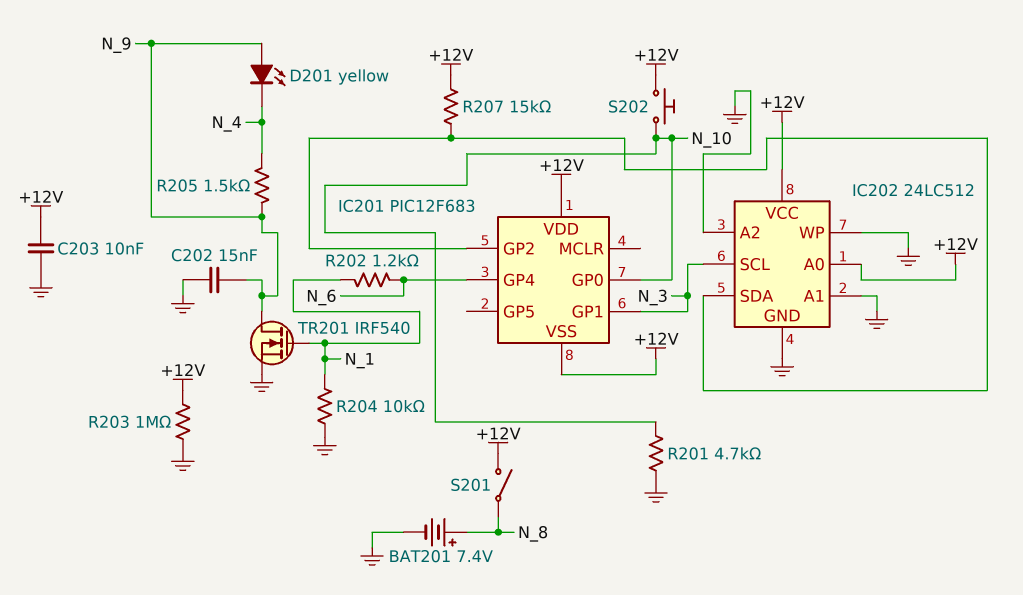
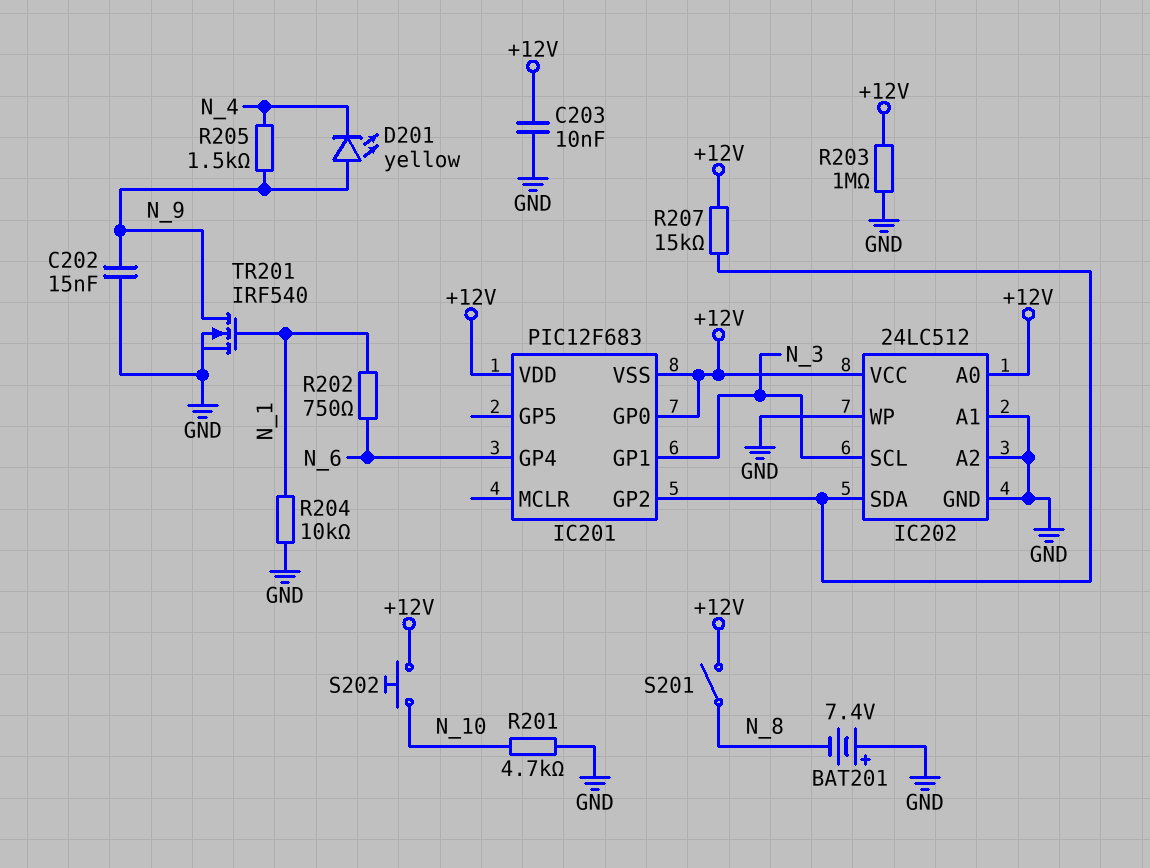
BAT201: 7.4V (plus N_8, minus GND) -> 7.4V (plus GND, minus N_8)
IC201 pin GP0: N_10 -> +12V
R202: 1.2k (N_1, N_6) -> 750 (N_1, N_6)

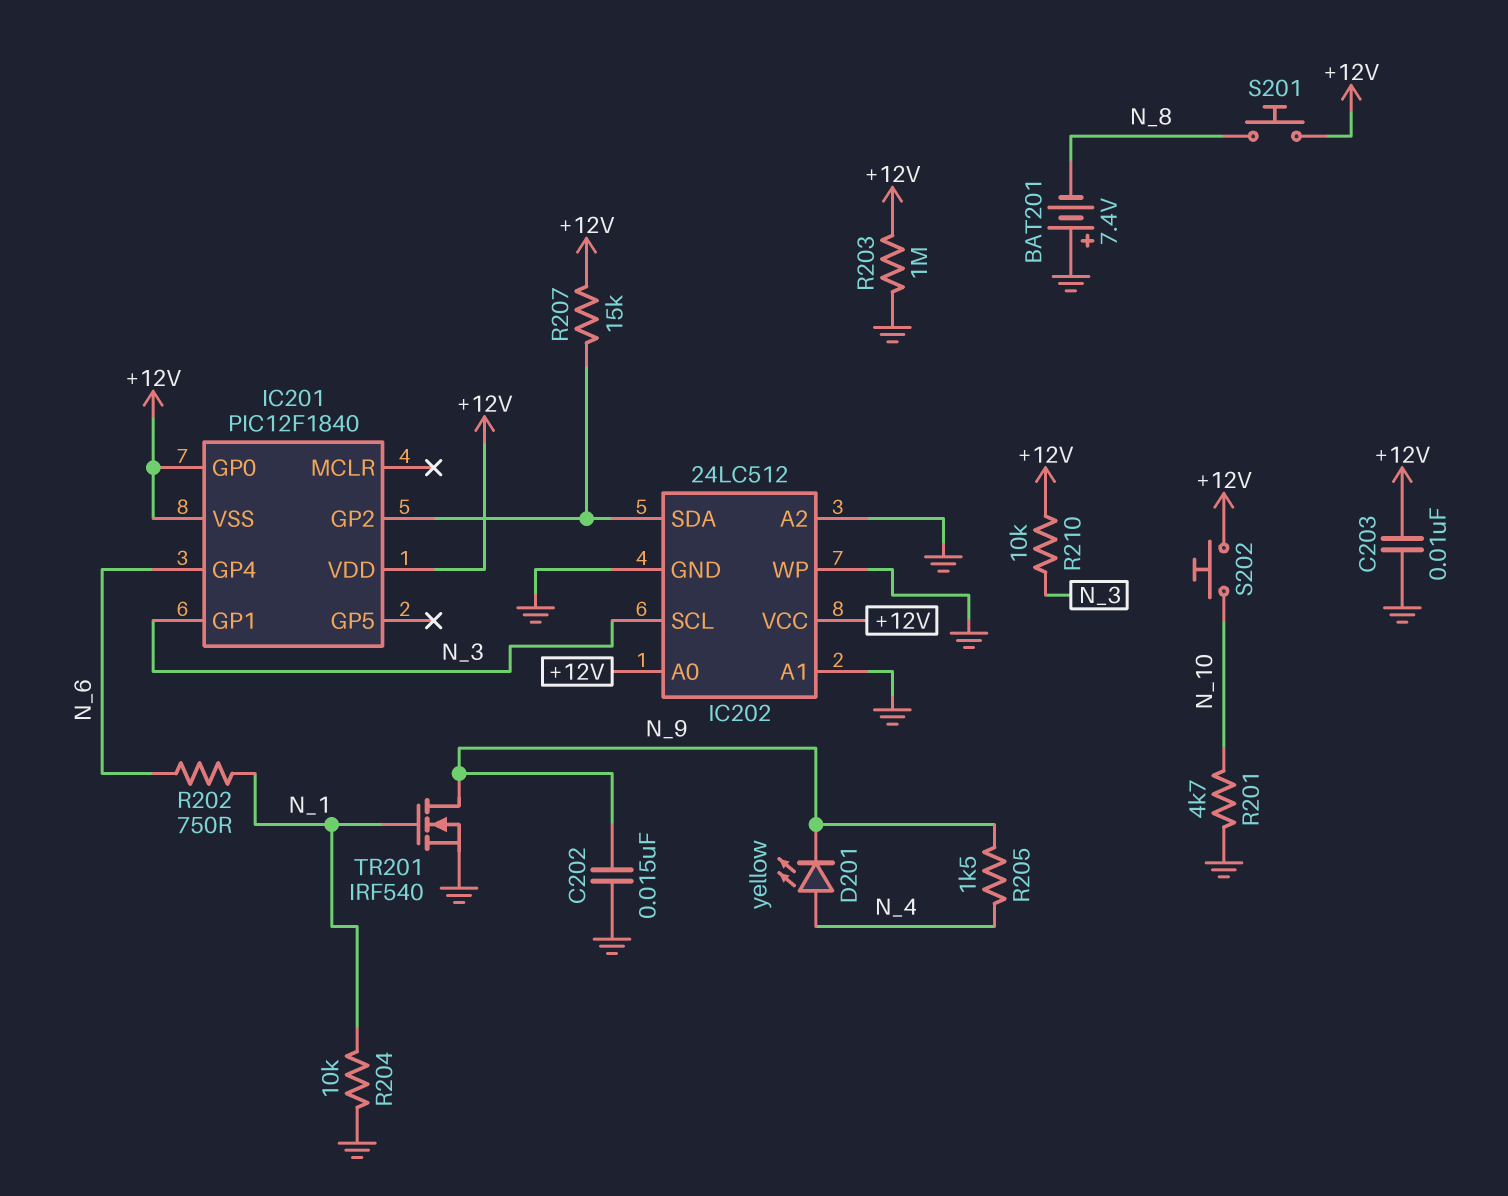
D201: LED yellow (A N_9, K N_4) -> LED yellow (A N_4, K N_9)
IC201: PIC12F683 -> PIC12F1840
R210: none -> 10k (+12V, N_3)
S201: switch (+12V, N_8) -> button (+12V, N_8)

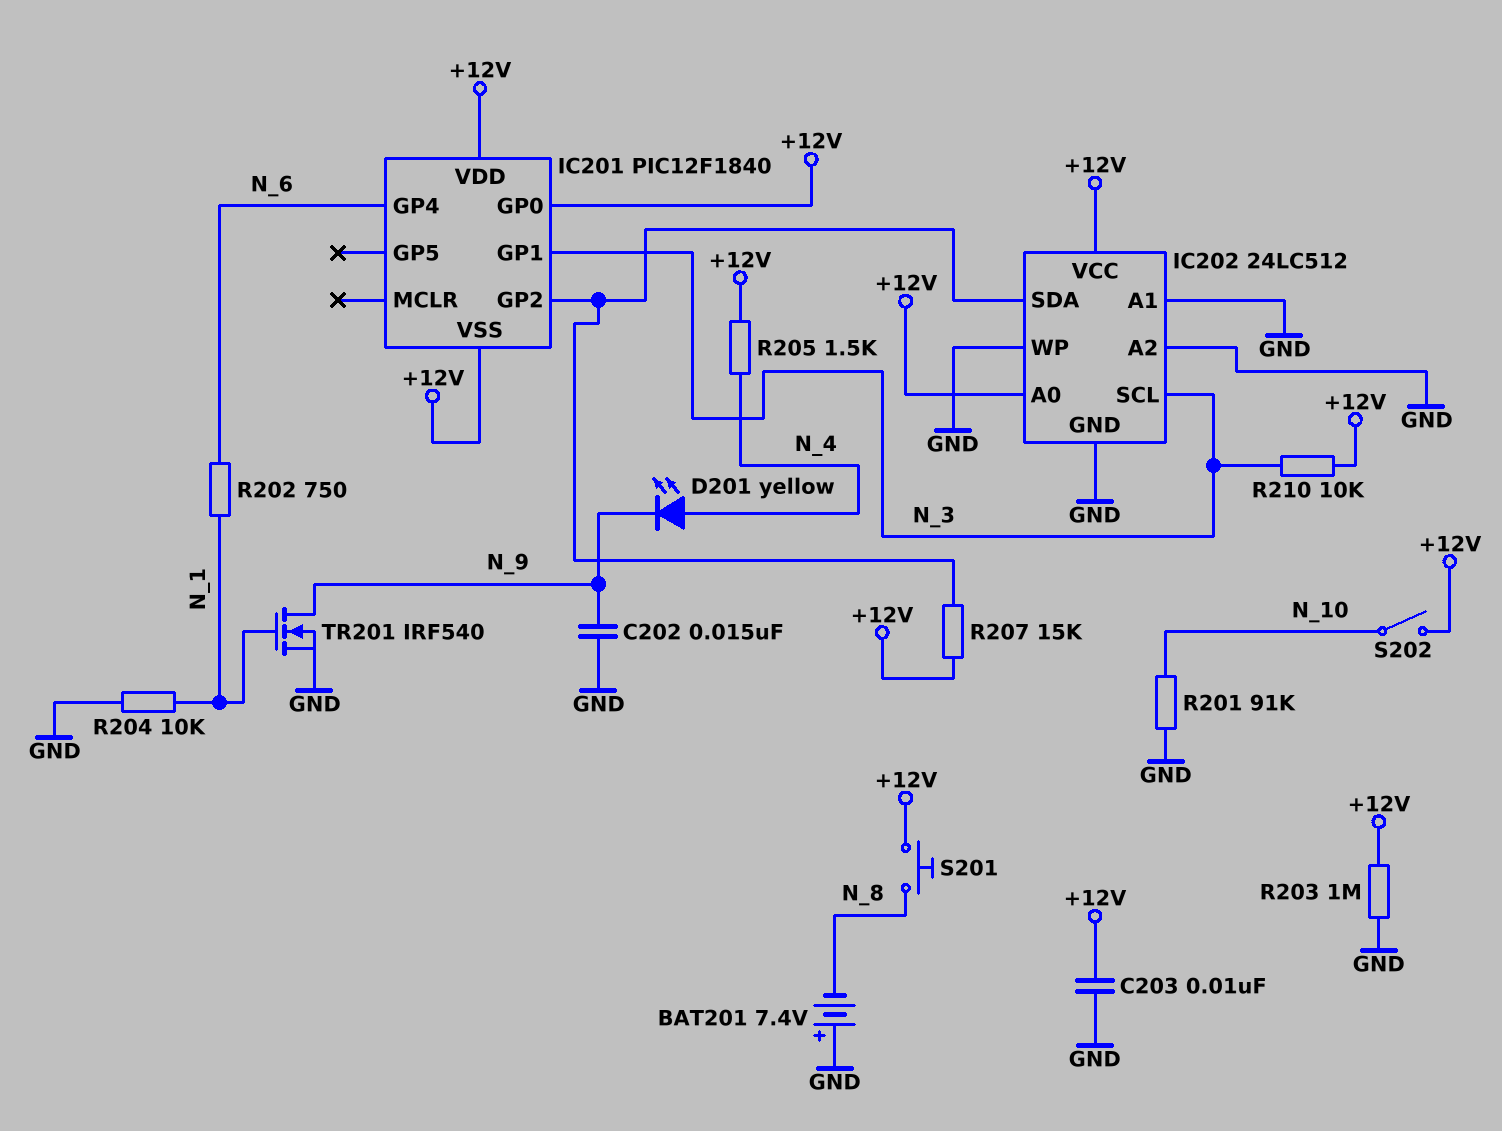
R201: 4.7k (GND, N_10) -> 91k (GND, N_10)
R205: 1.5k (N_4, N_9) -> 1.5k (+12V, N_4)
S202: button (+12V, N_10) -> switch (+12V, N_10)

